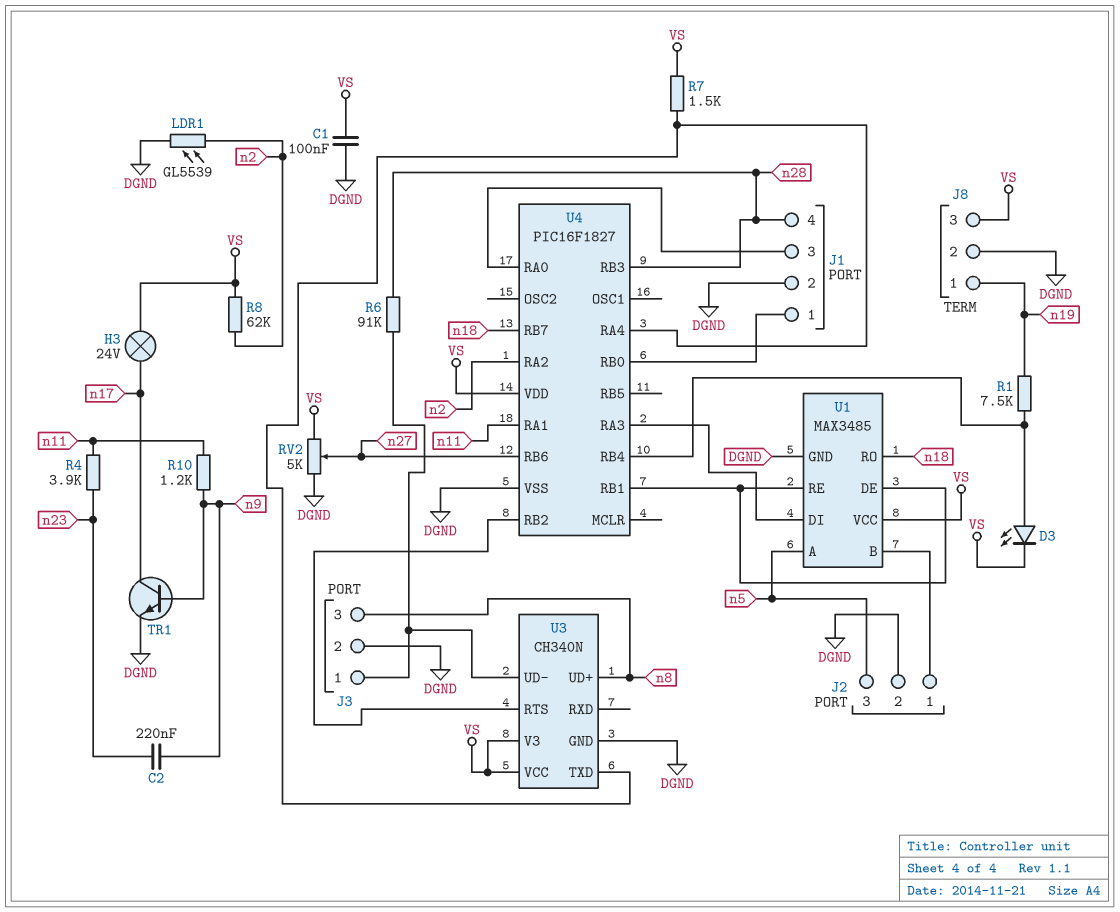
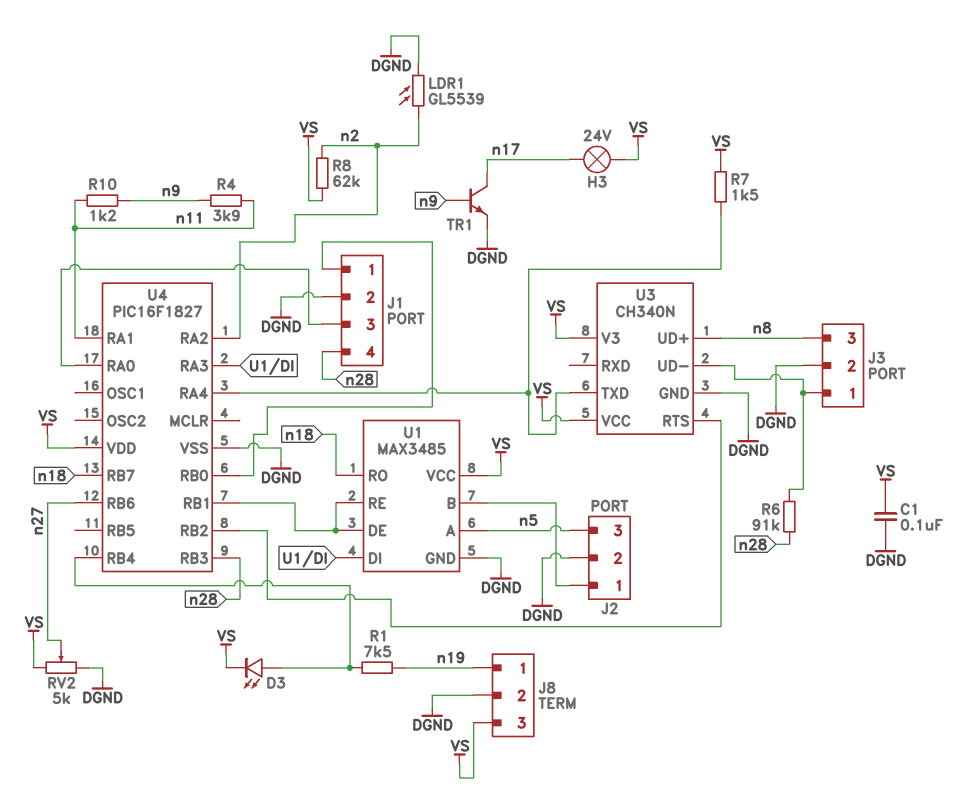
C2: 220nF (n9, n23) -> none
R4: 3.9k (n11, n23) -> 3.9k (n9, n11)

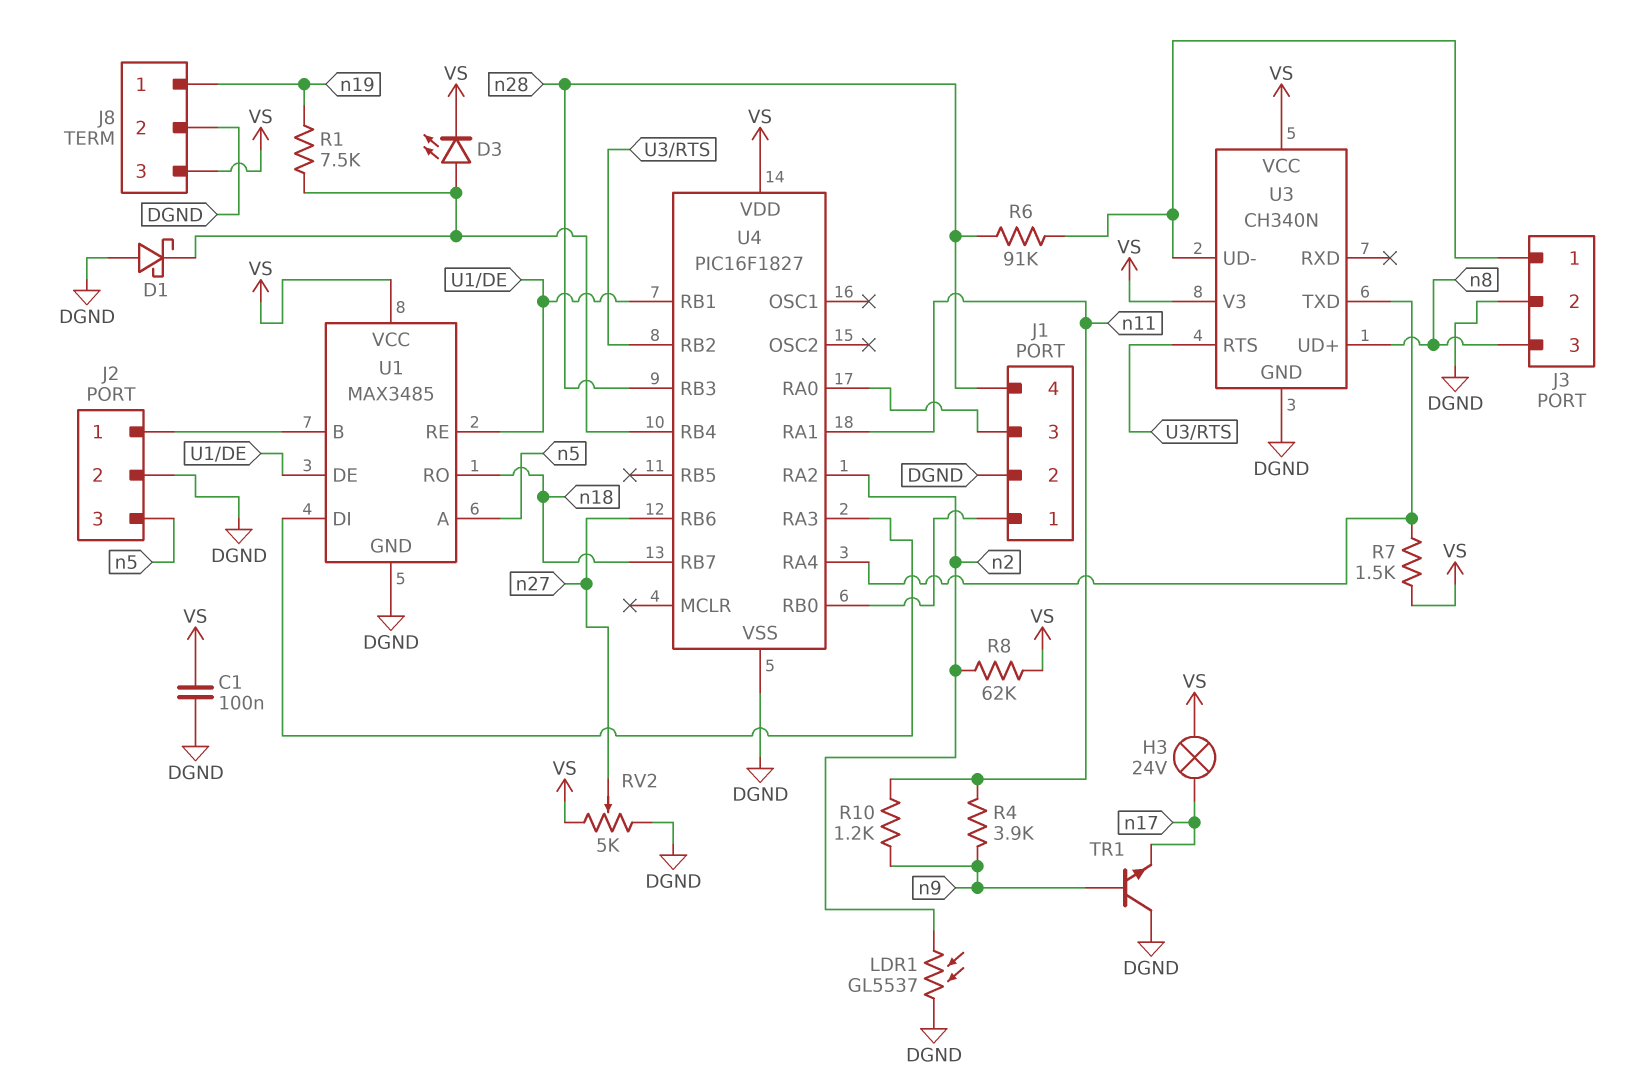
D1: none -> schottky (A DGND, K U4/RB4)
LDR1: GL5539 (DGND, n2) -> GL5537 (DGND, n2)
TR1: NPN (B n9, C n17, E DGND) -> NPN (B n9, C DGND, E n17)

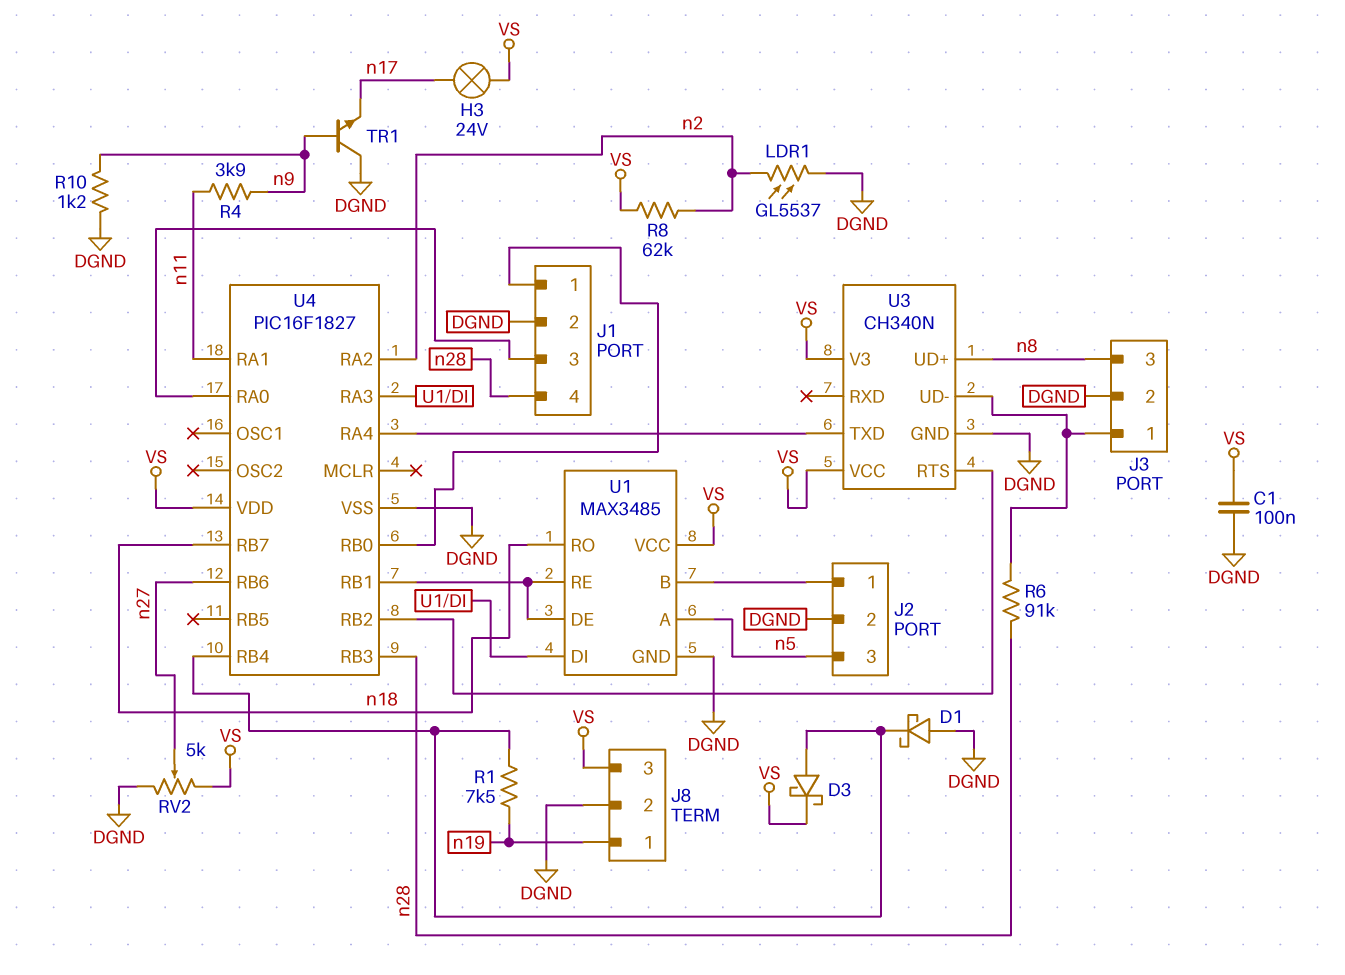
D3: LED (A U4/RB4, K VS) -> schottky (A U4/RB4, K VS)
R7: 1.5k (U3/TXD, VS) -> none
R10: 1.2k (n9, n11) -> 1.2k (DGND, n9)

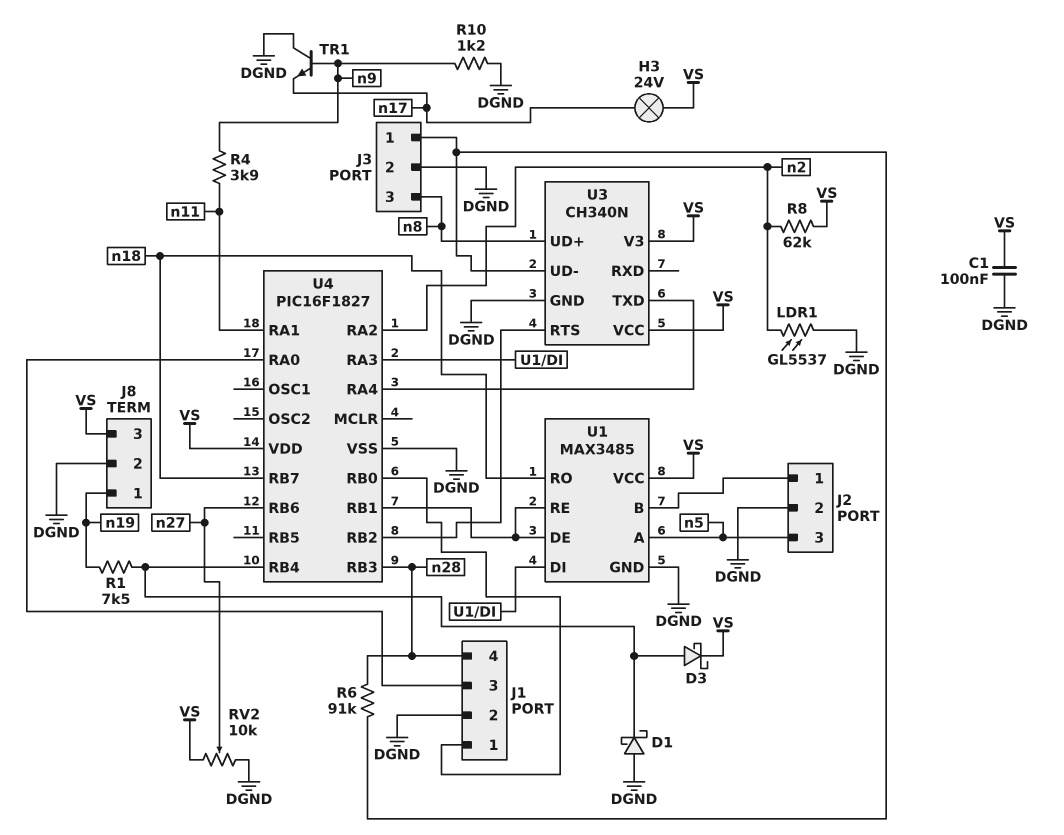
RV2: 5k (DGND, VS, wiper n27) -> 10k (DGND, VS, wiper n27)

